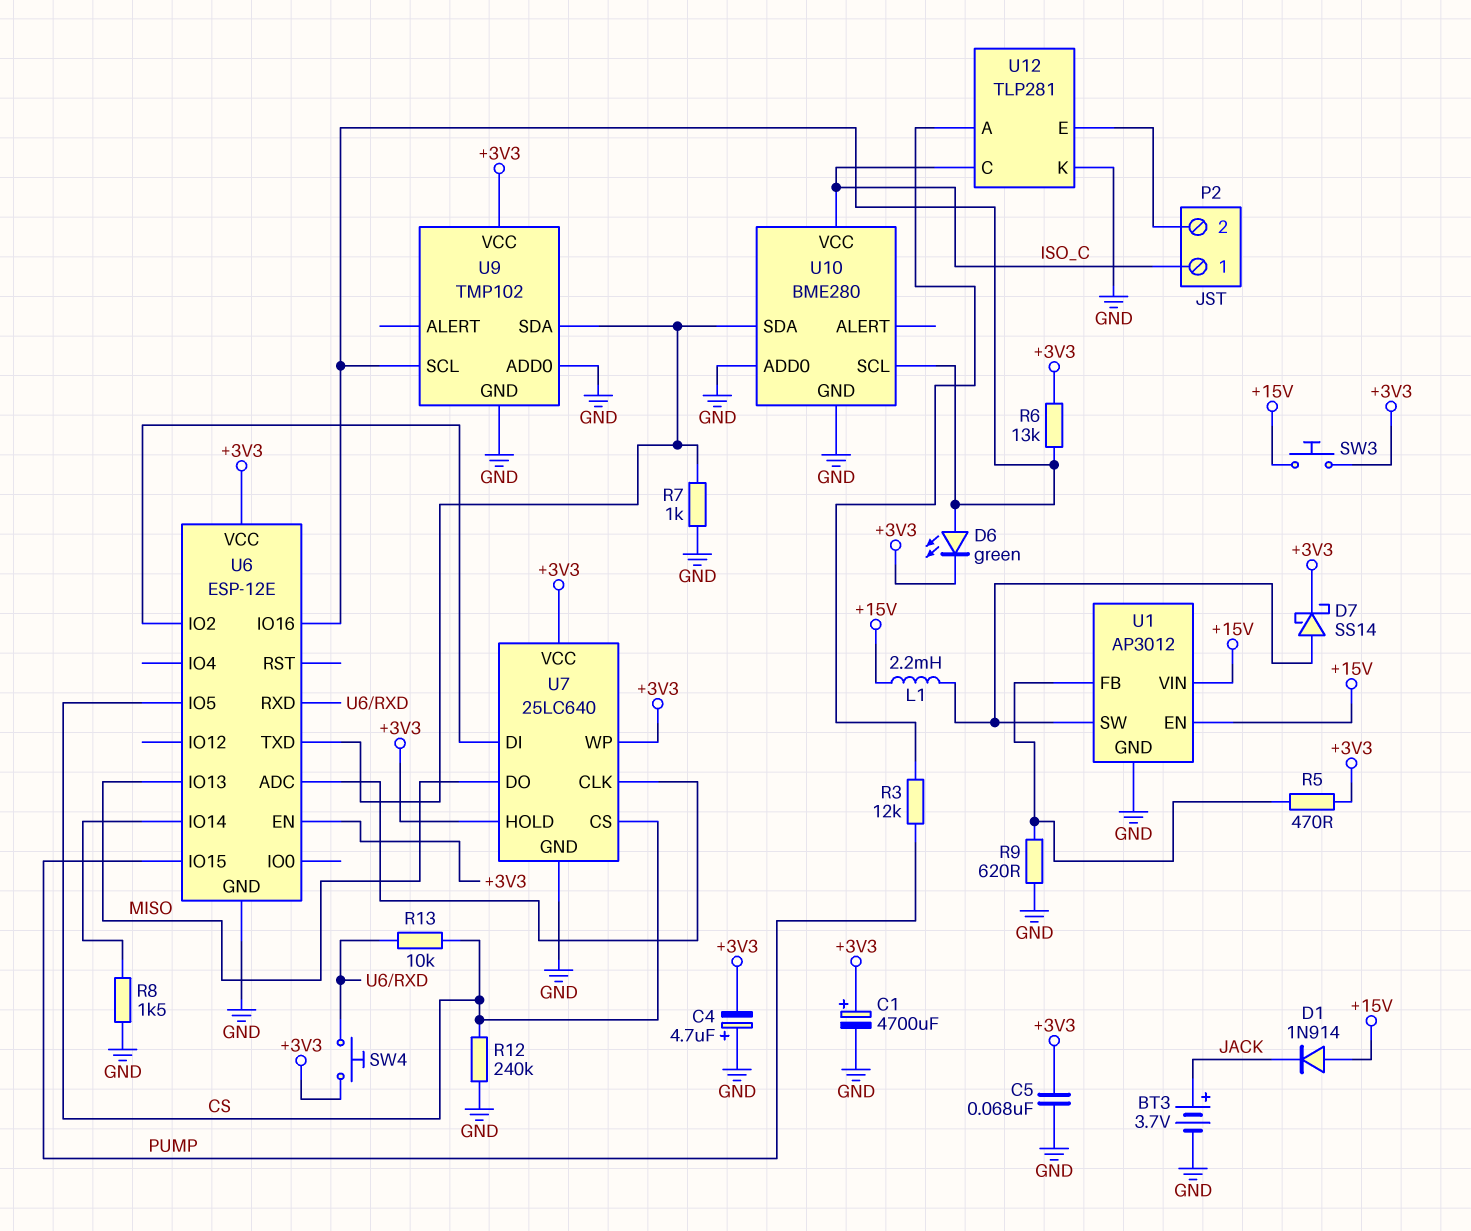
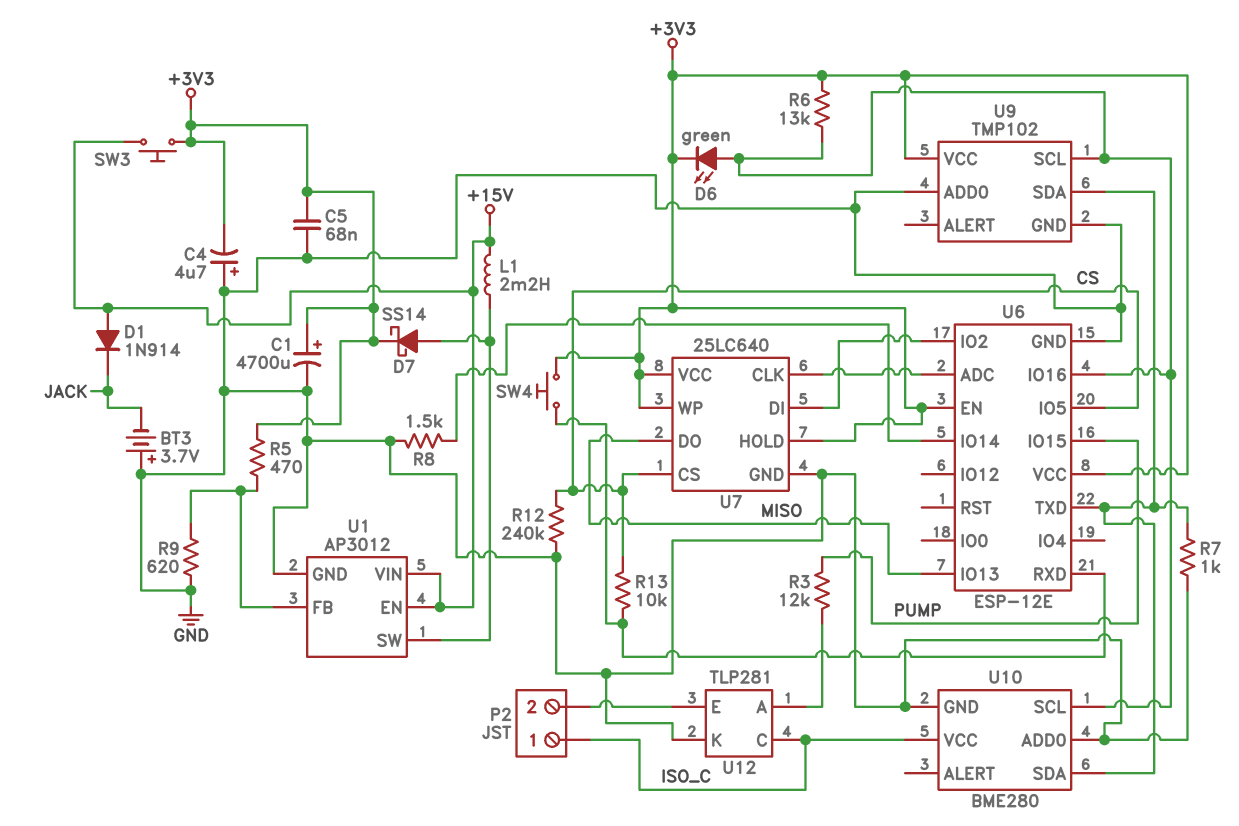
BT3: 3.7V (plus JACK, minus GND) -> 3.7V (plus GND, minus JACK)

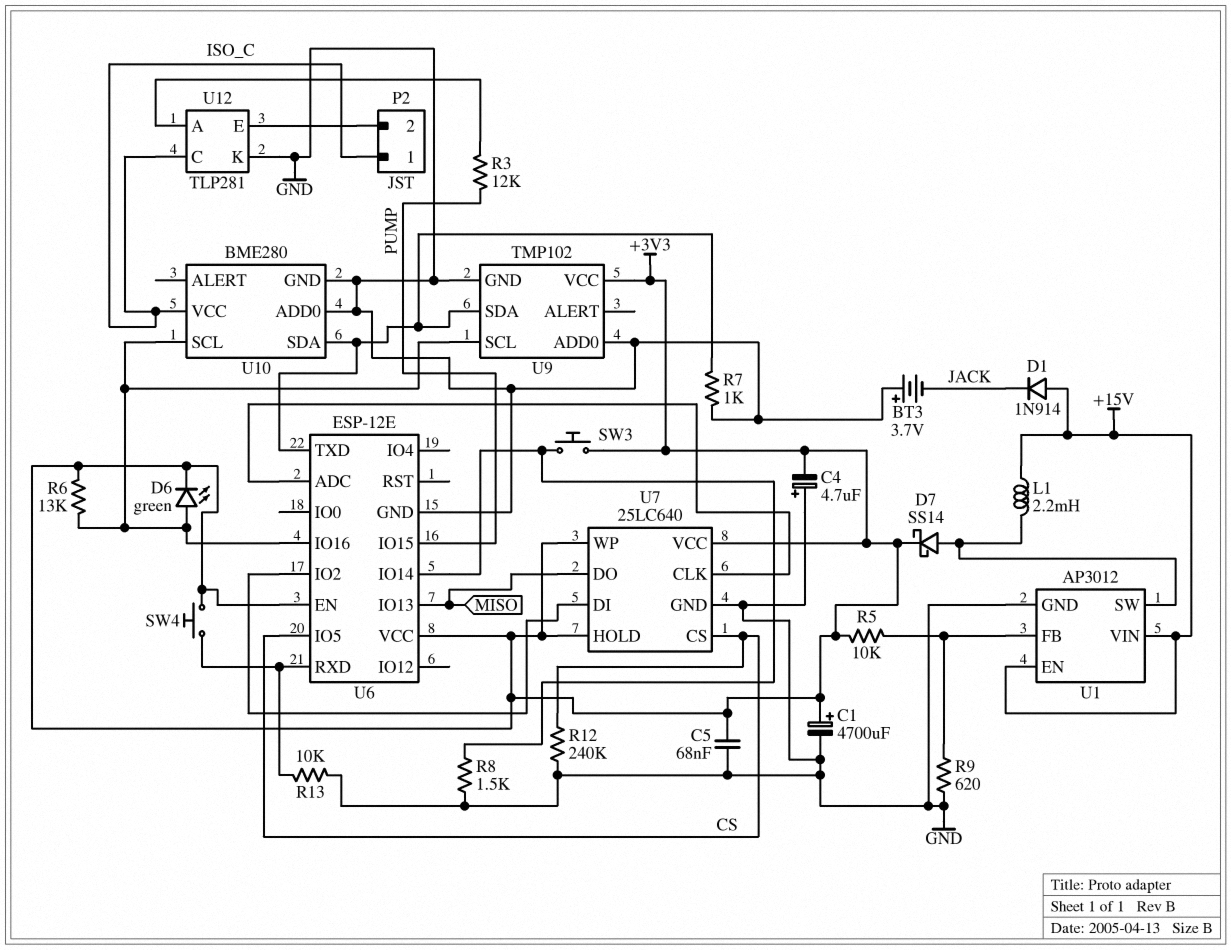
R5: 470 (+3V3, U1/FB) -> 10k (+3V3, U1/FB)
R13: 10k (CS, U6/RXD) -> 10k (GND, U6/RXD)
SW3: button (+3V3, +15V) -> button (+3V3, U6/IO14)

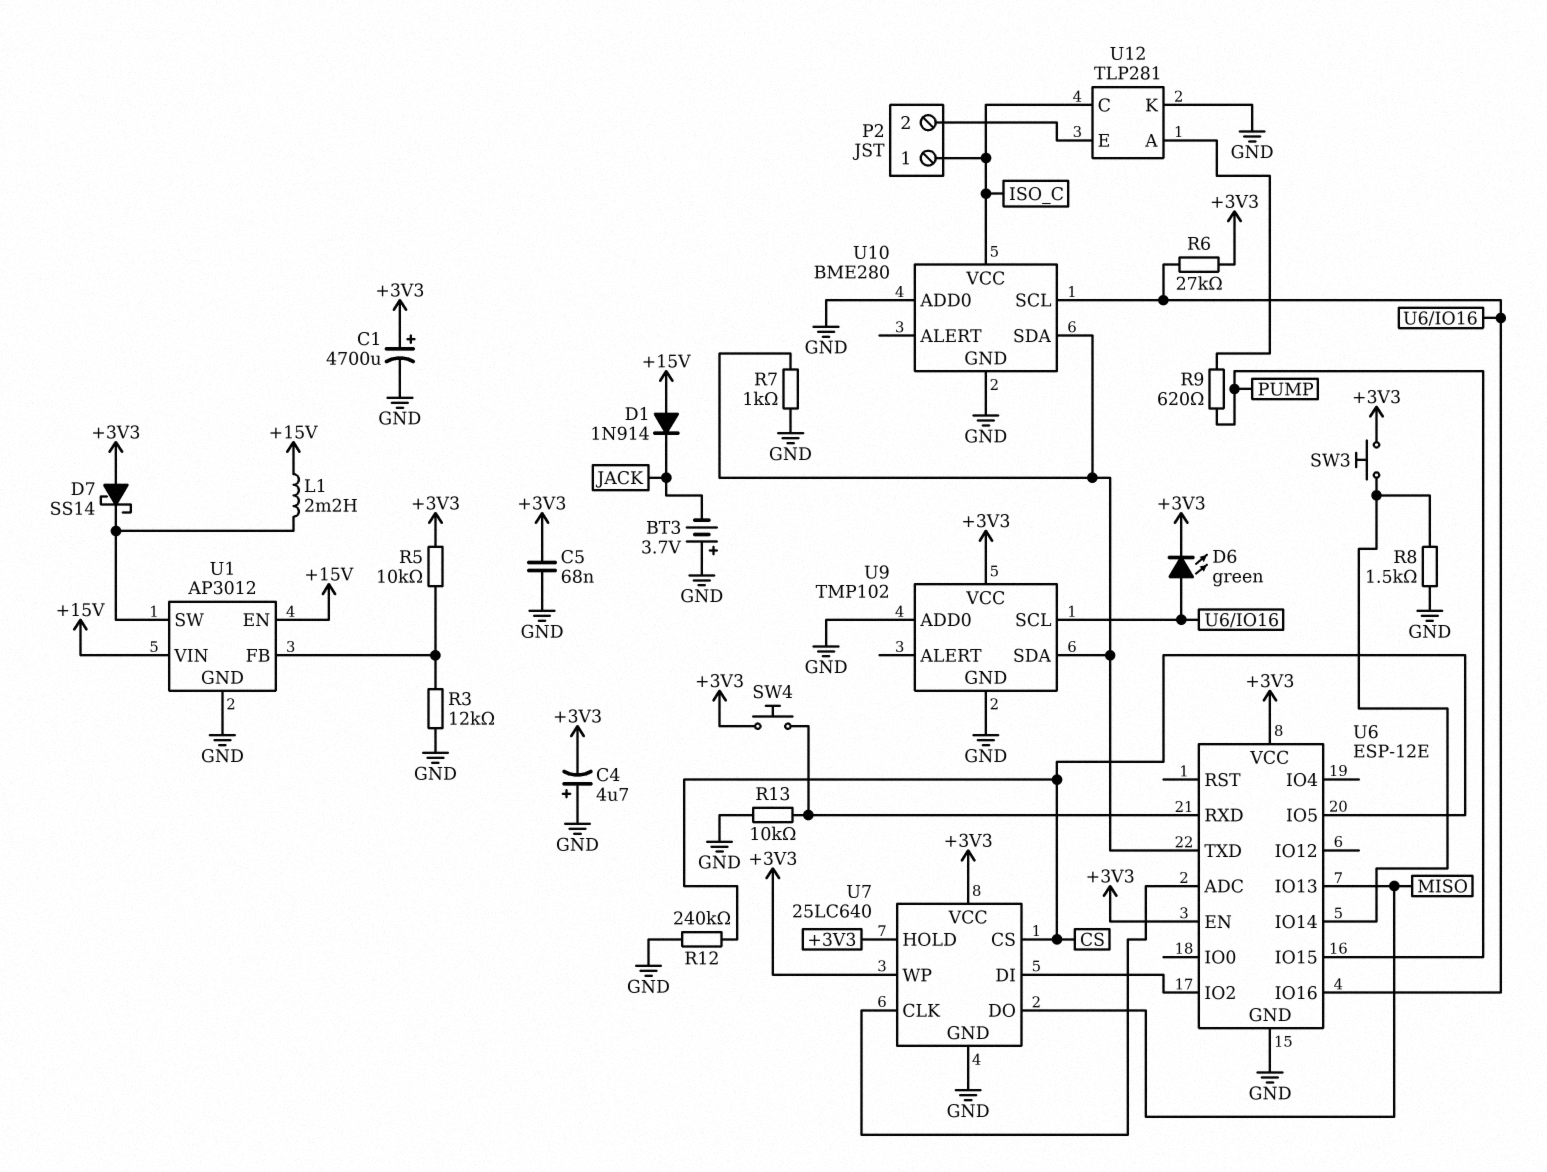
D7: schottky SS14 (A U1/SW, K +3V3) -> schottky SS14 (A +3V3, K U1/SW)
R3: 12k (PUMP, U12/A) -> 12k (GND, U1/FB)
R6: 13k (+3V3, U6/IO16) -> 27k (+3V3, U6/IO16)
R9: 620 (GND, U1/FB) -> 620 (PUMP, U12/A)

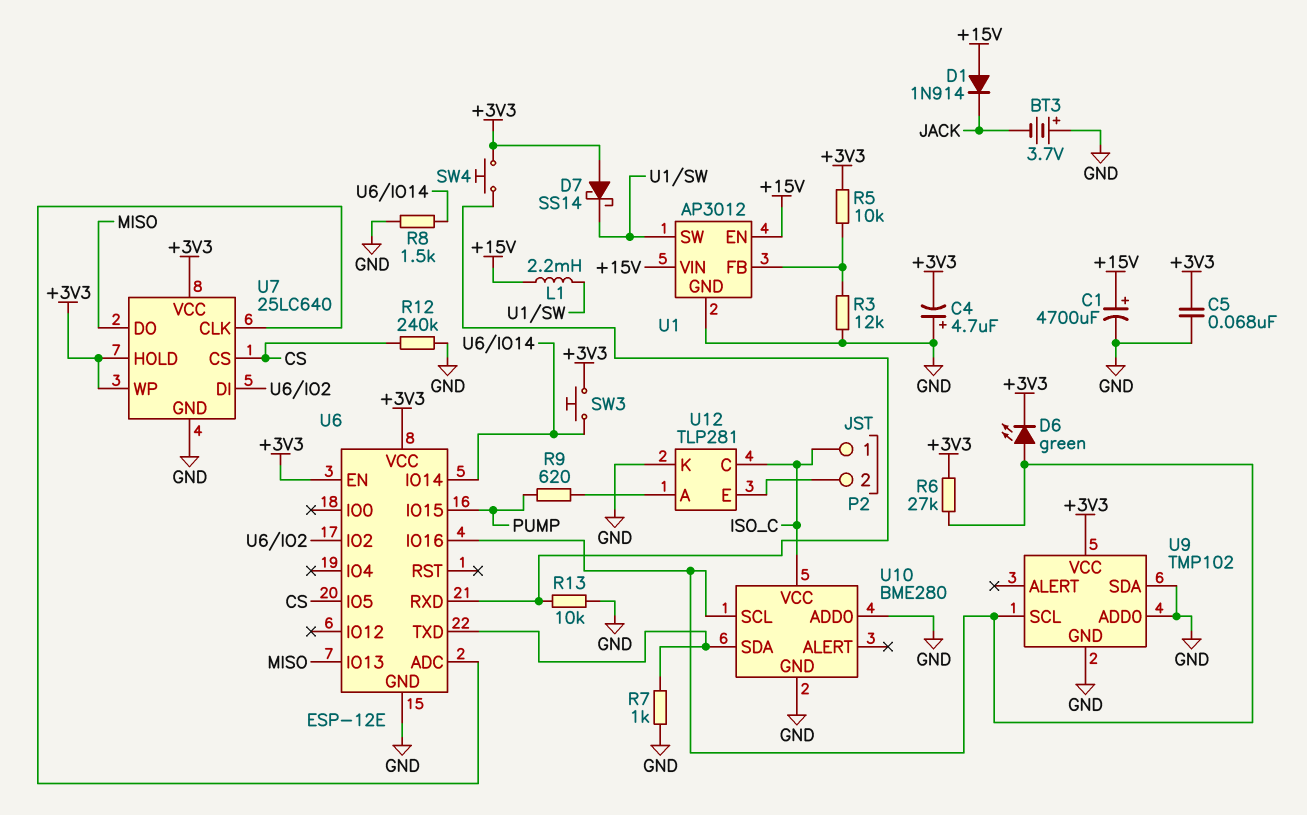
C1: 4700uF (plus +3V3, minus GND) -> 4700uF (plus +15V, minus GND)
U9 pin SDA: U6/TXD -> GND

